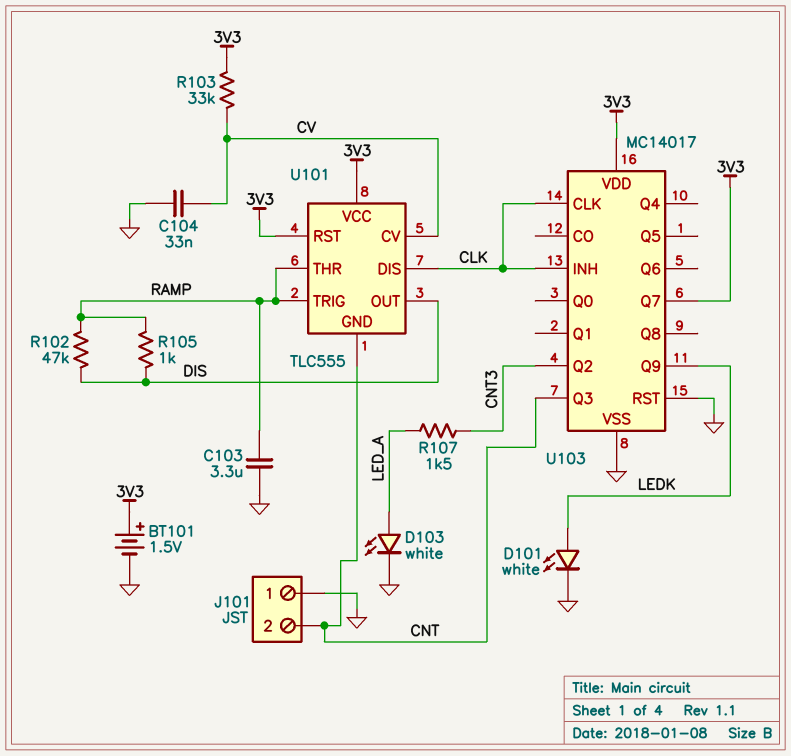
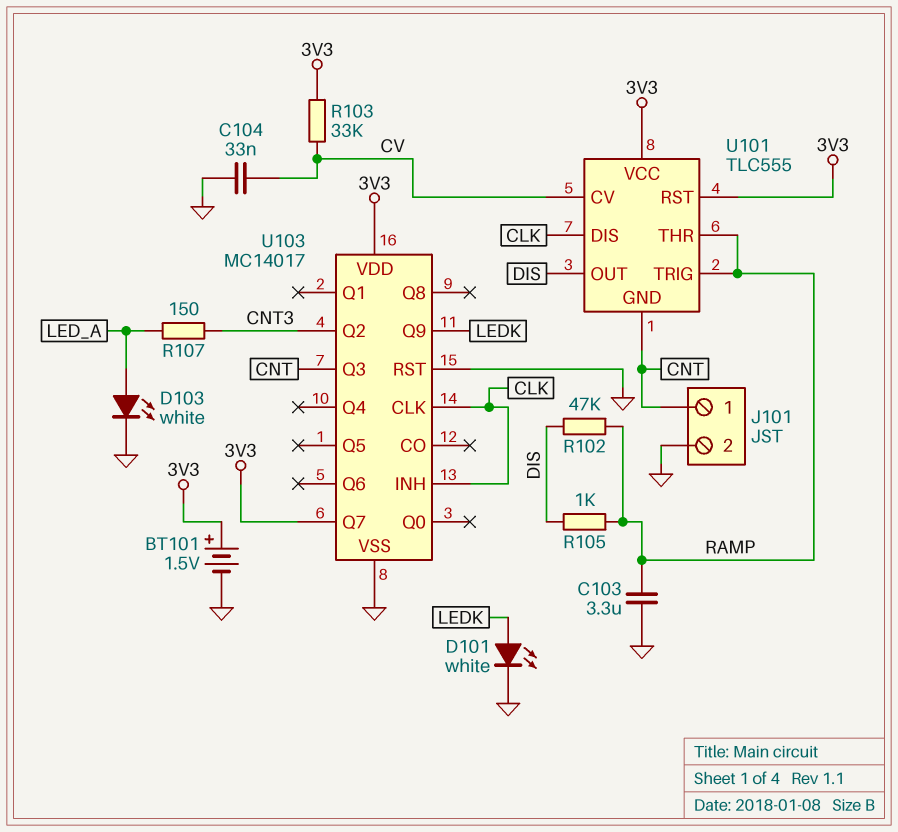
J101 pin 1: GND -> CNT
J101 pin 2: CNT -> GND
R107: 1.5k (CNT3, LED_A) -> 150 (CNT3, LED_A)

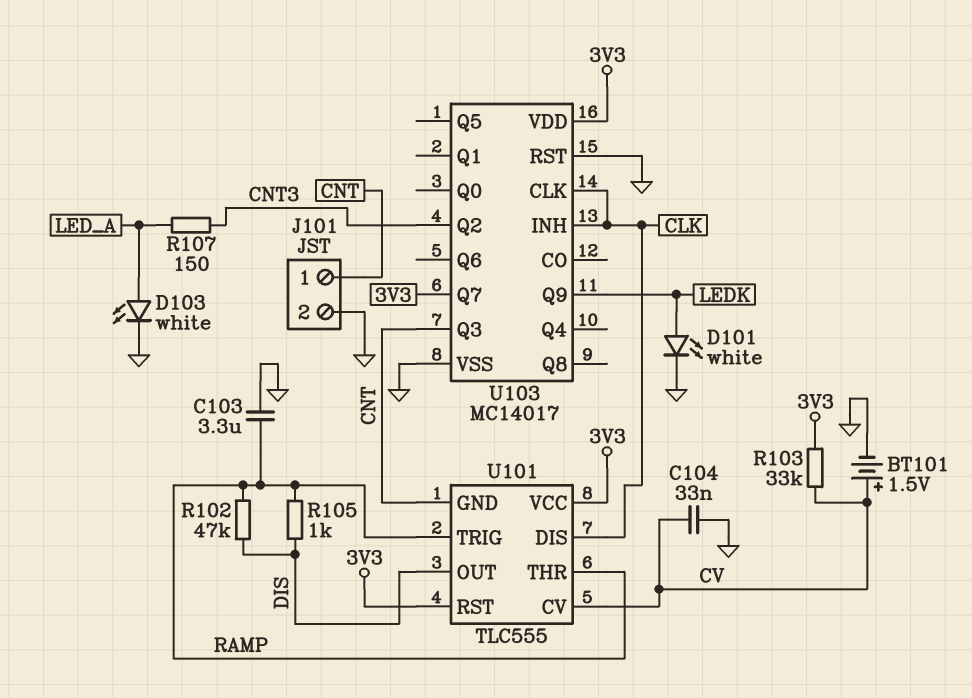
BT101: 1.5V (plus 3V3, minus GND) -> 1.5V (plus CV, minus GND)

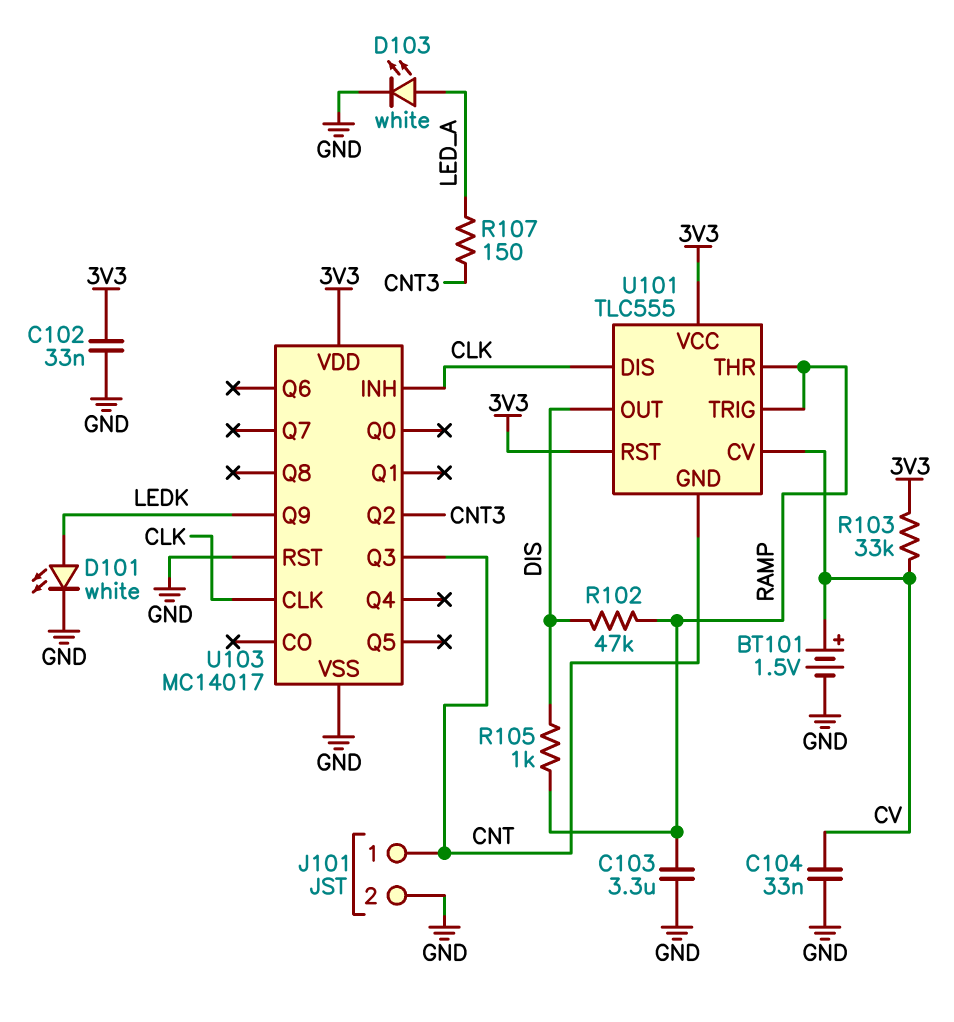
C102: none -> 33nF (3V3, GND)
U103 pin Q7: 3V3 -> none

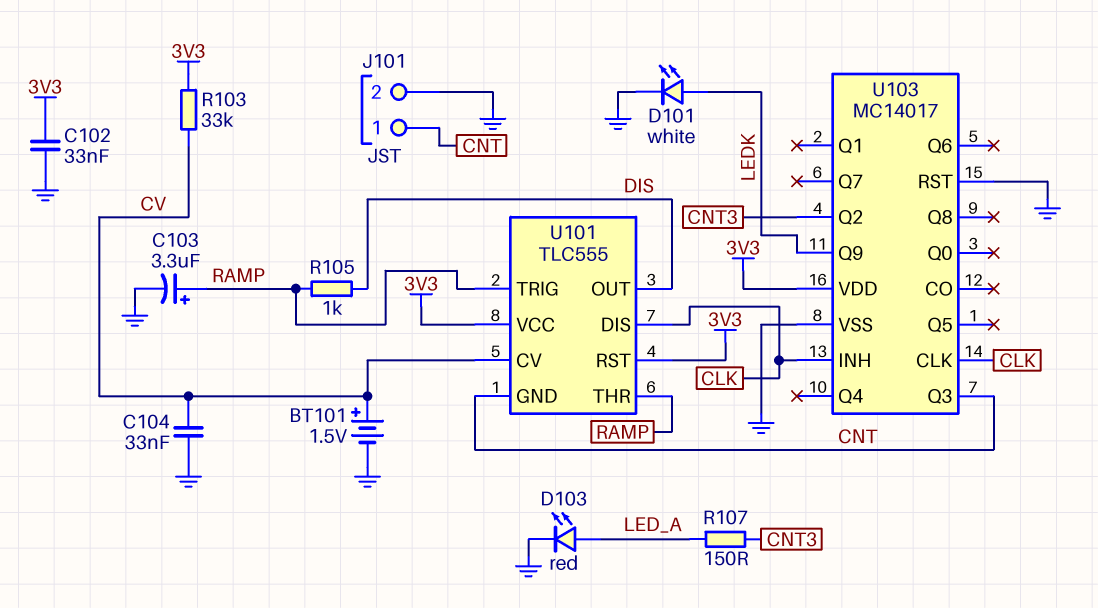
C103: 3.3uF (GND, RAMP) -> 3.3uF (plus RAMP, minus GND)
D103: LED white (A LED_A, K GND) -> LED red (A LED_A, K GND)
R102: 47k (DIS, RAMP) -> none

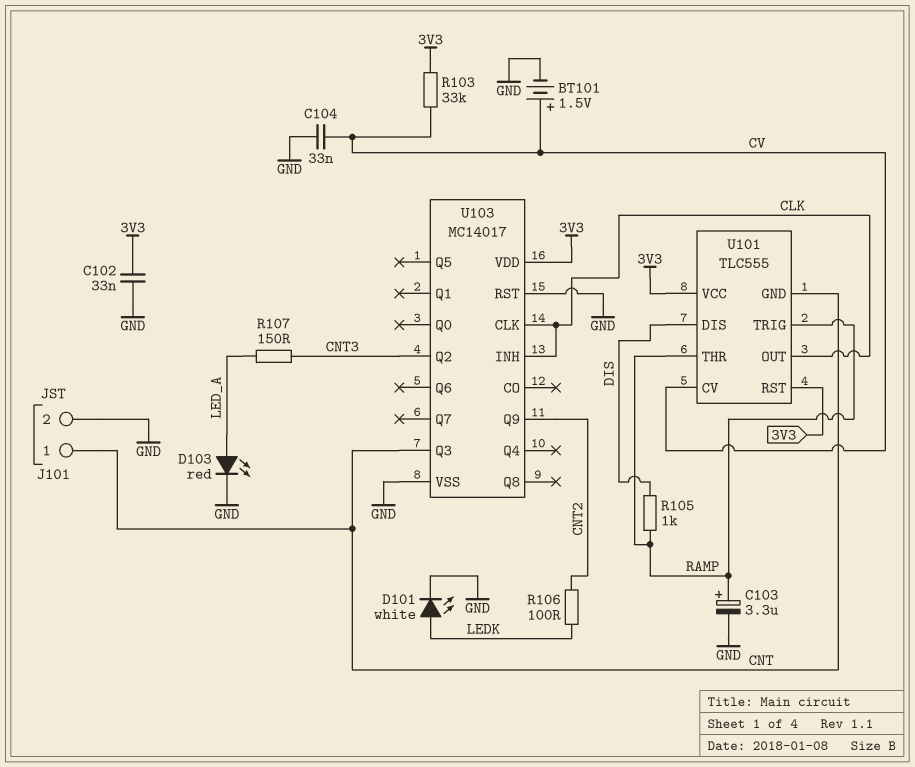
R106: none -> 100 (CNT2, LEDK)
U101 pin DIS: CLK -> DIS
U101 pin OUT: DIS -> CLK
U103 pin Q9: LEDK -> CNT2

